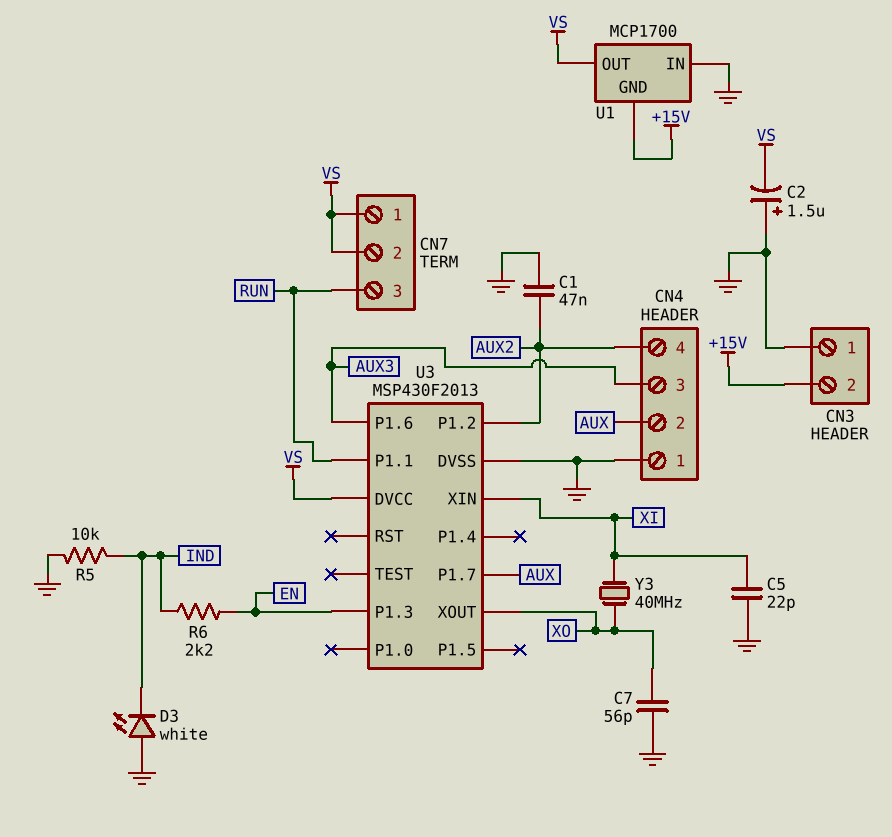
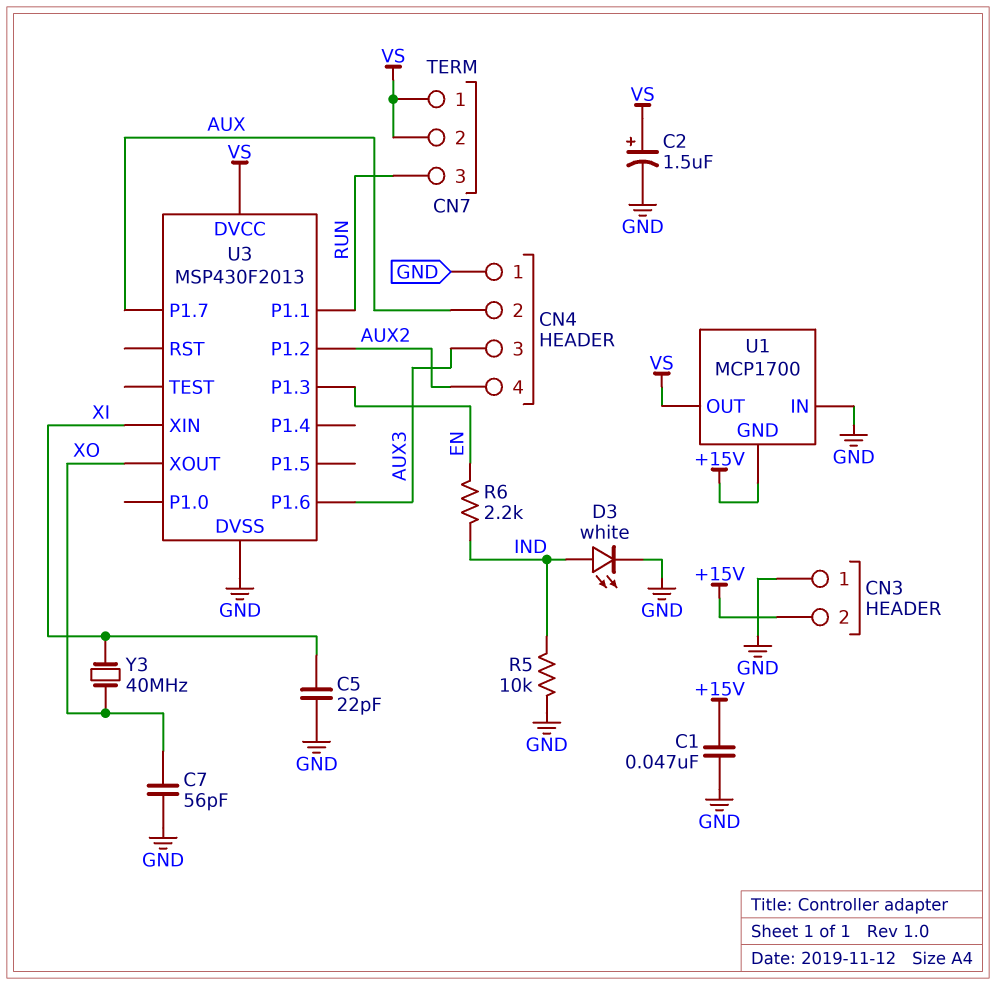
C1: 47nF (AUX2, GND) -> 47nF (+15V, GND)
C2: 1.5uF (plus GND, minus VS) -> 1.5uF (plus VS, minus GND)
D3: LED white (A GND, K IND) -> LED white (A IND, K GND)

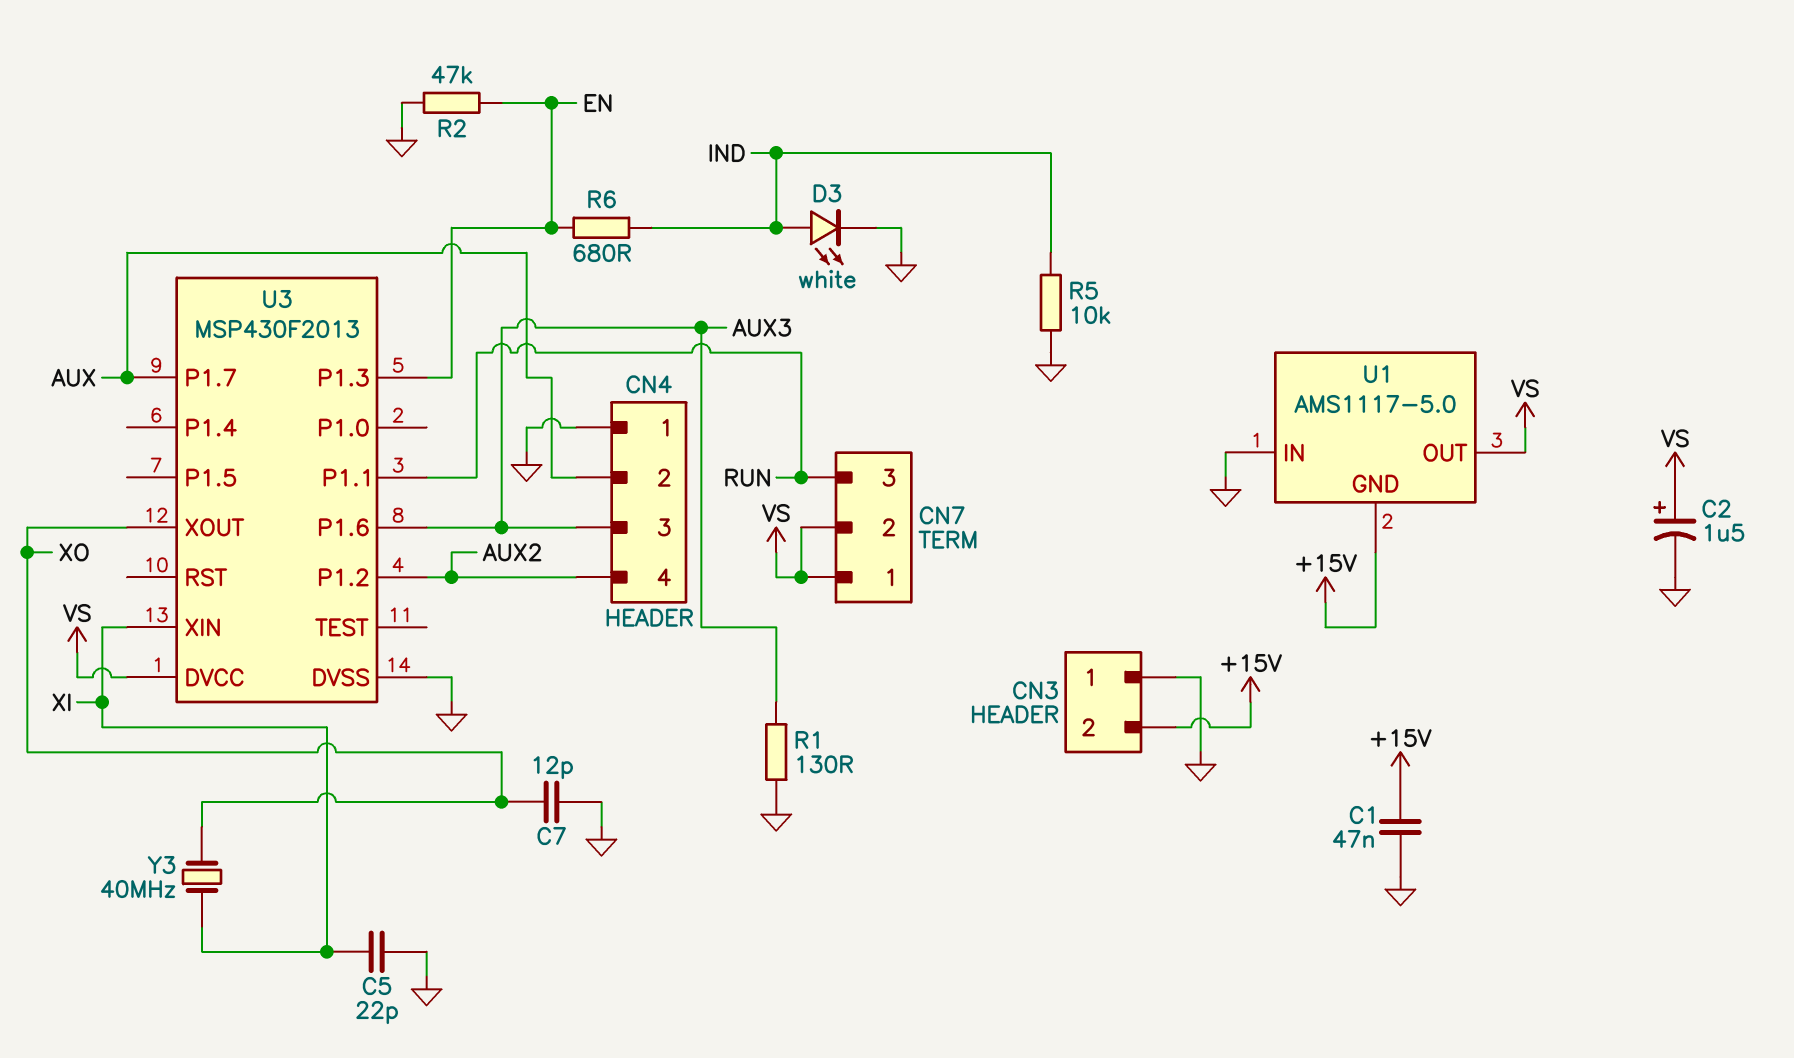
C7: 56pF (GND, XO) -> 12pF (GND, XO)
R1: none -> 130 (AUX3, GND)
R2: none -> 47k (EN, GND)
R6: 2.2k (EN, IND) -> 680 (EN, IND)
U1: MCP1700 -> AMS1117-5.0

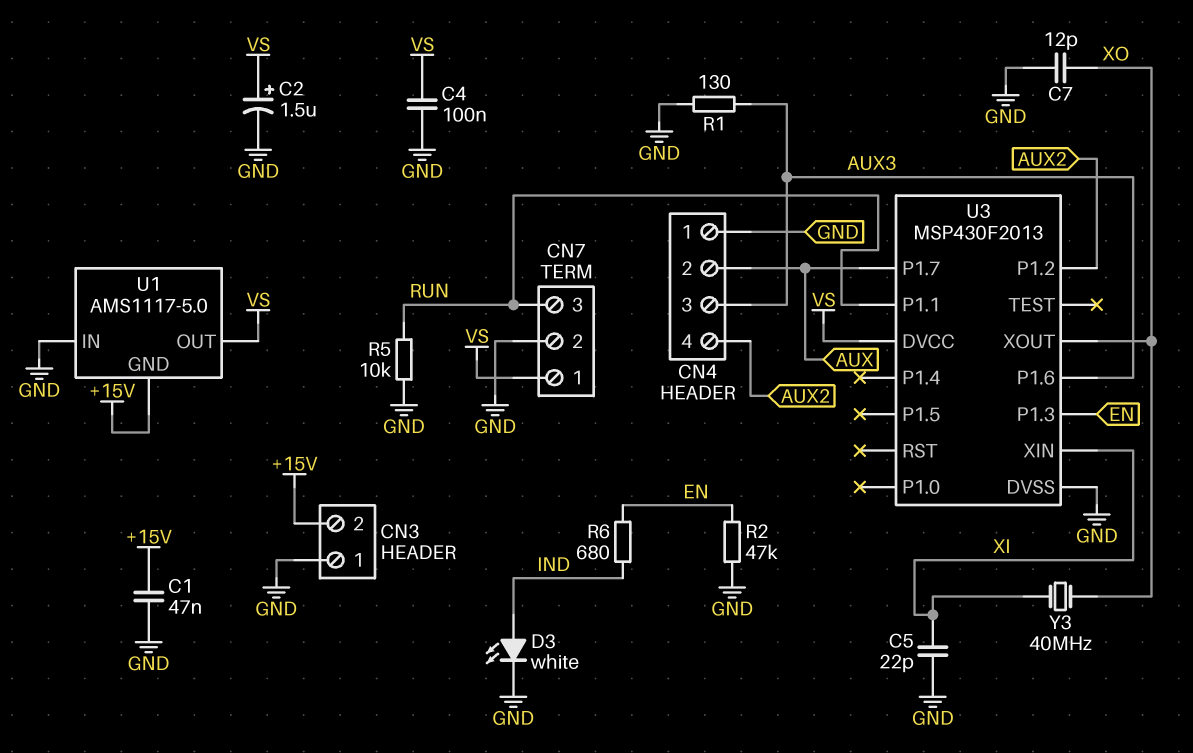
C4: none -> 100nF (GND, VS)
CN7 pin 2: VS -> GND
R5: 10k (GND, IND) -> 10k (GND, RUN)

